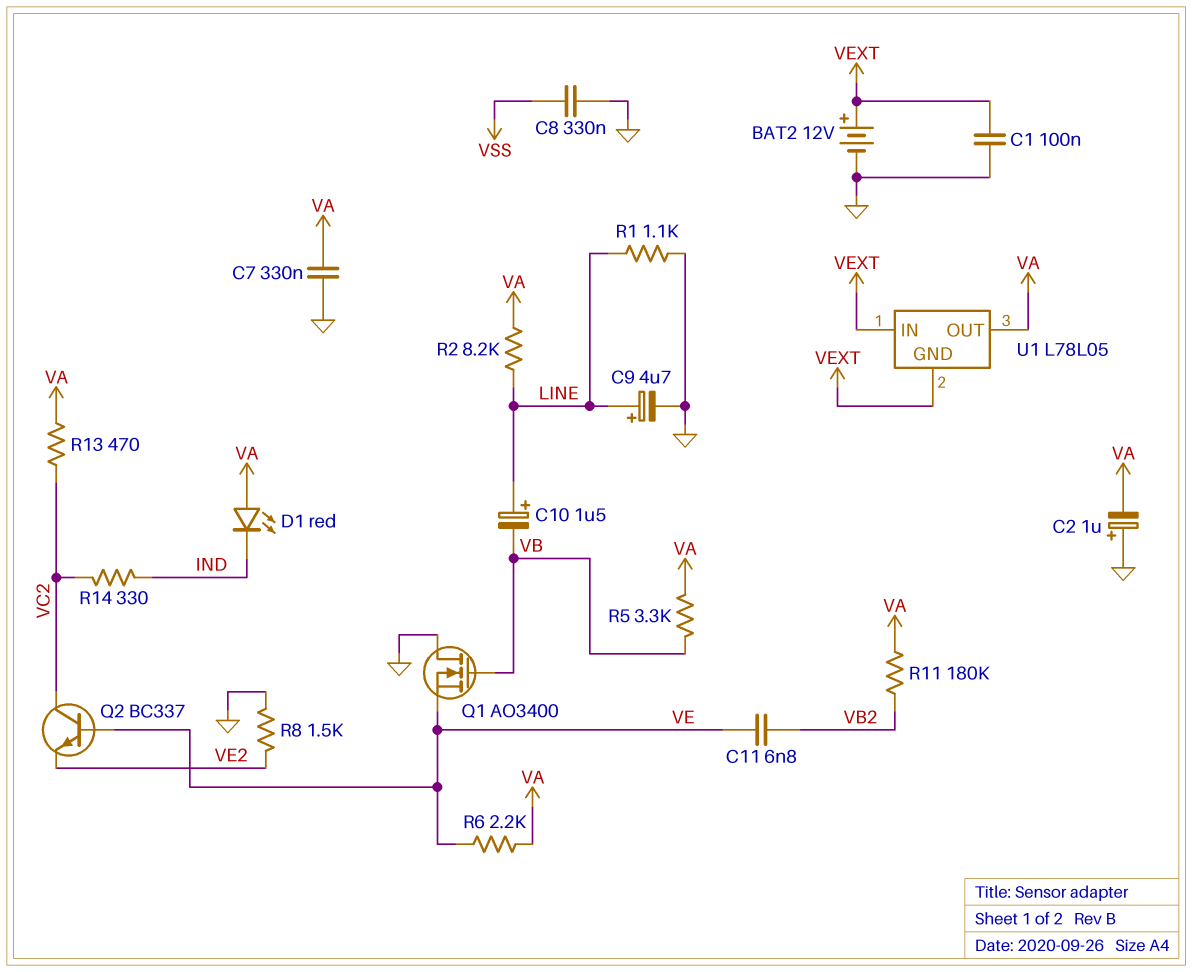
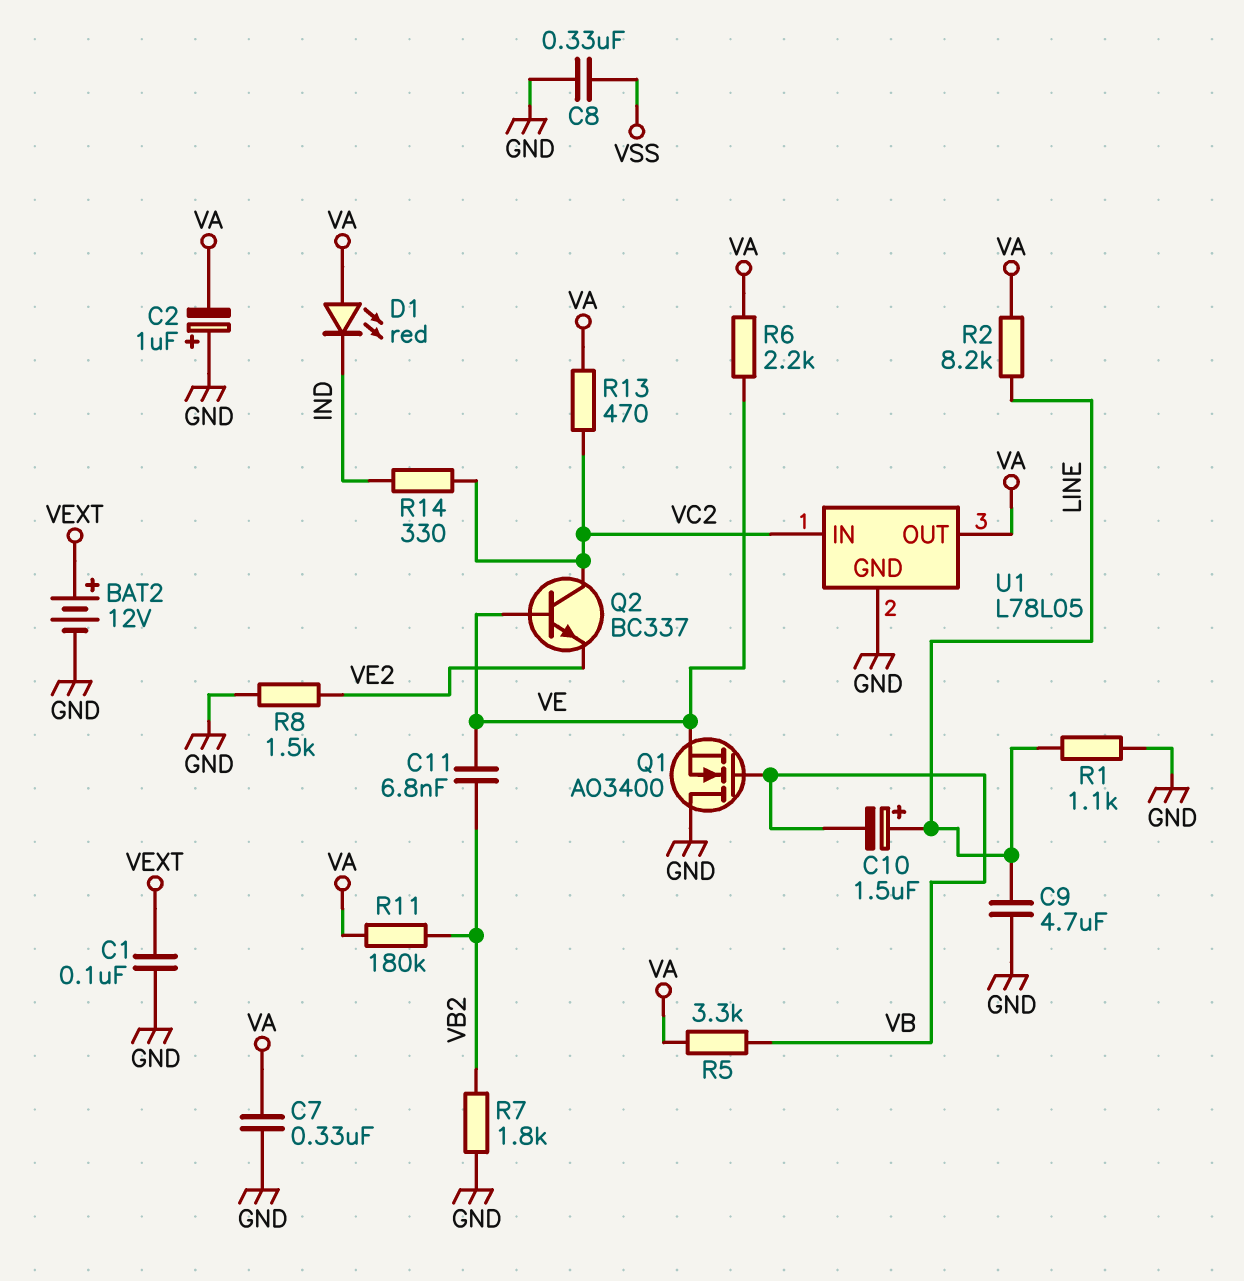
C9: 4.7uF (plus LINE, minus GND) -> 4.7uF (GND, LINE)
R7: none -> 1.8k (GND, VB2)
U1 pin GND: VEXT -> GND
U1 pin IN: VEXT -> VC2

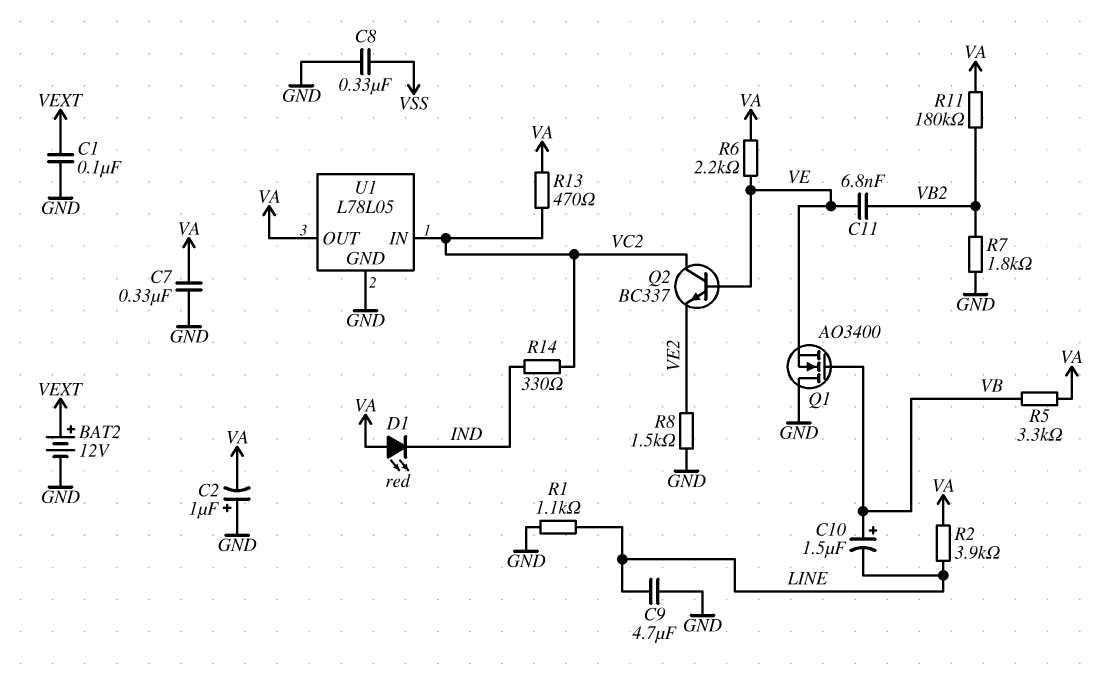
C10: 1.5uF (plus LINE, minus VB) -> 1.5uF (plus VB, minus LINE)
R2: 8.2k (LINE, VA) -> 3.9k (LINE, VA)

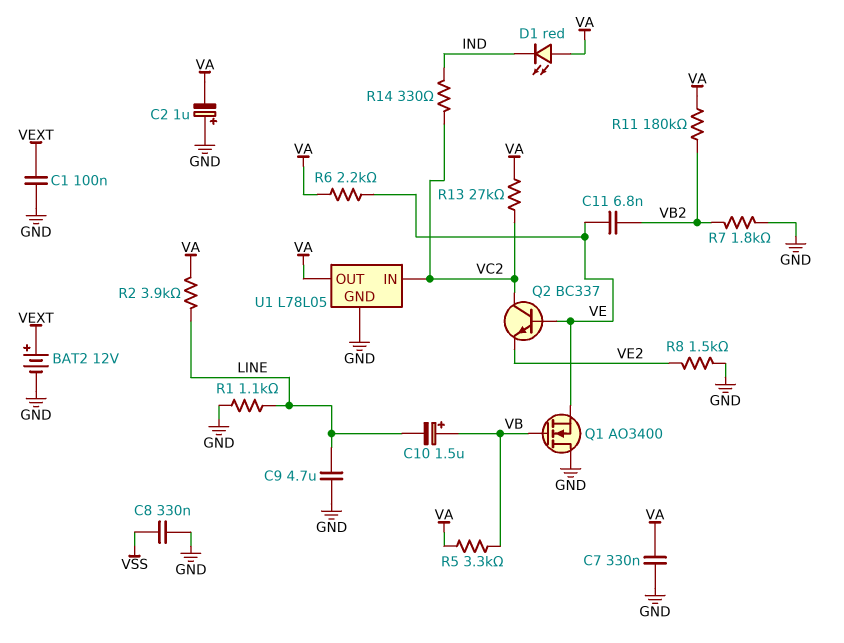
R13: 470 (VA, VC2) -> 27k (VA, VC2)

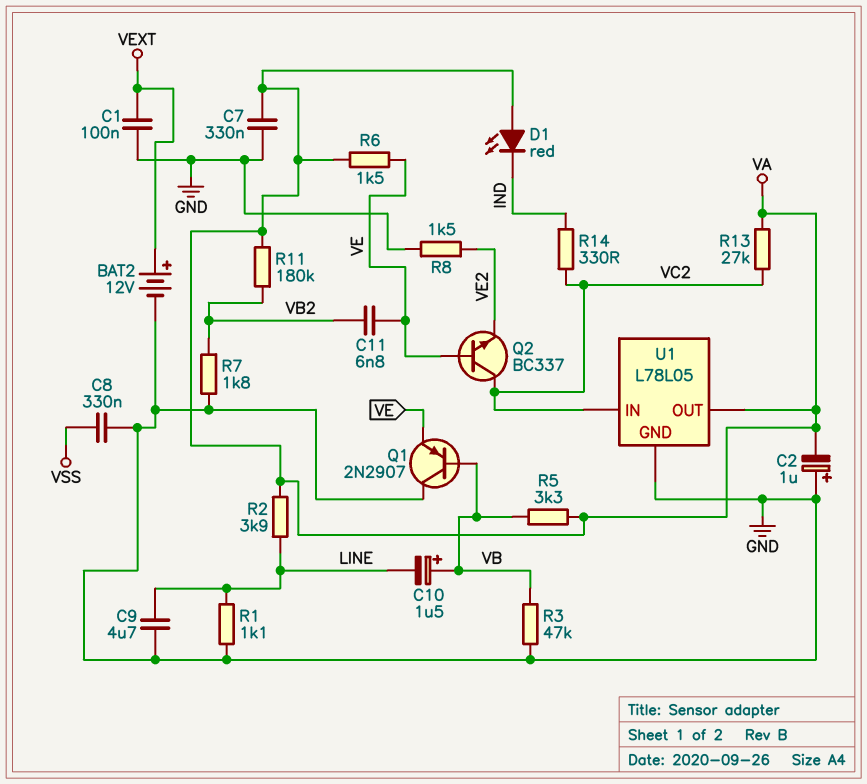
Q1: NMOS AO3400 (G VB, D GND, S VE) -> PNP 2N2907 (B VB, C GND, E VE)
R3: none -> 47k (GND, VB)
R6: 2.2k (VA, VE) -> 1.5k (VA, VE)

